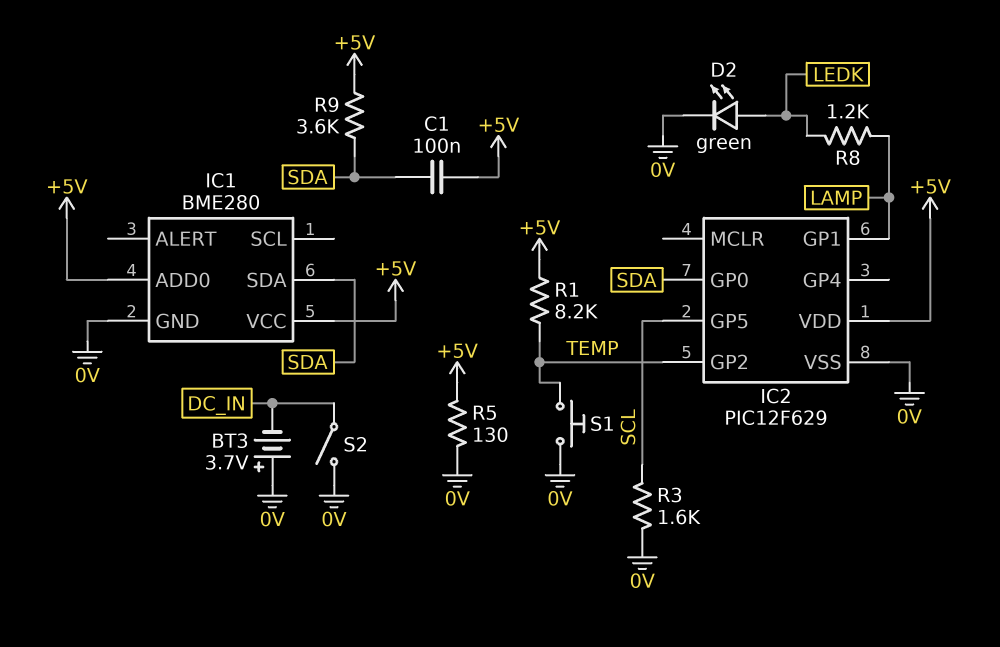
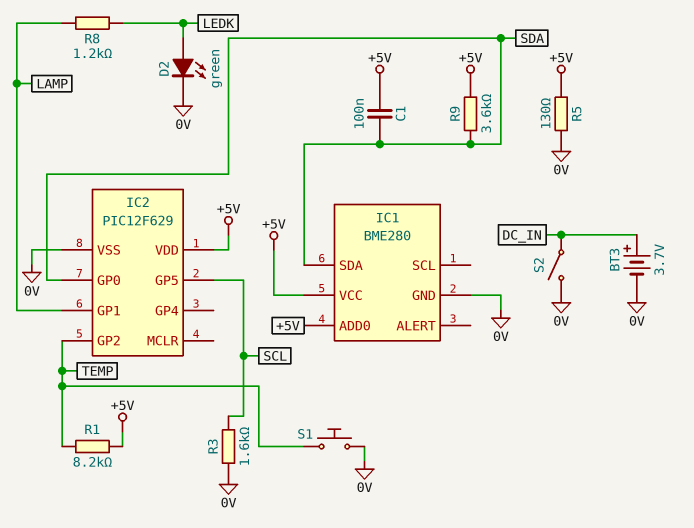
BT3: 3.7V (plus 0V, minus DC_IN) -> 3.7V (plus DC_IN, minus 0V)

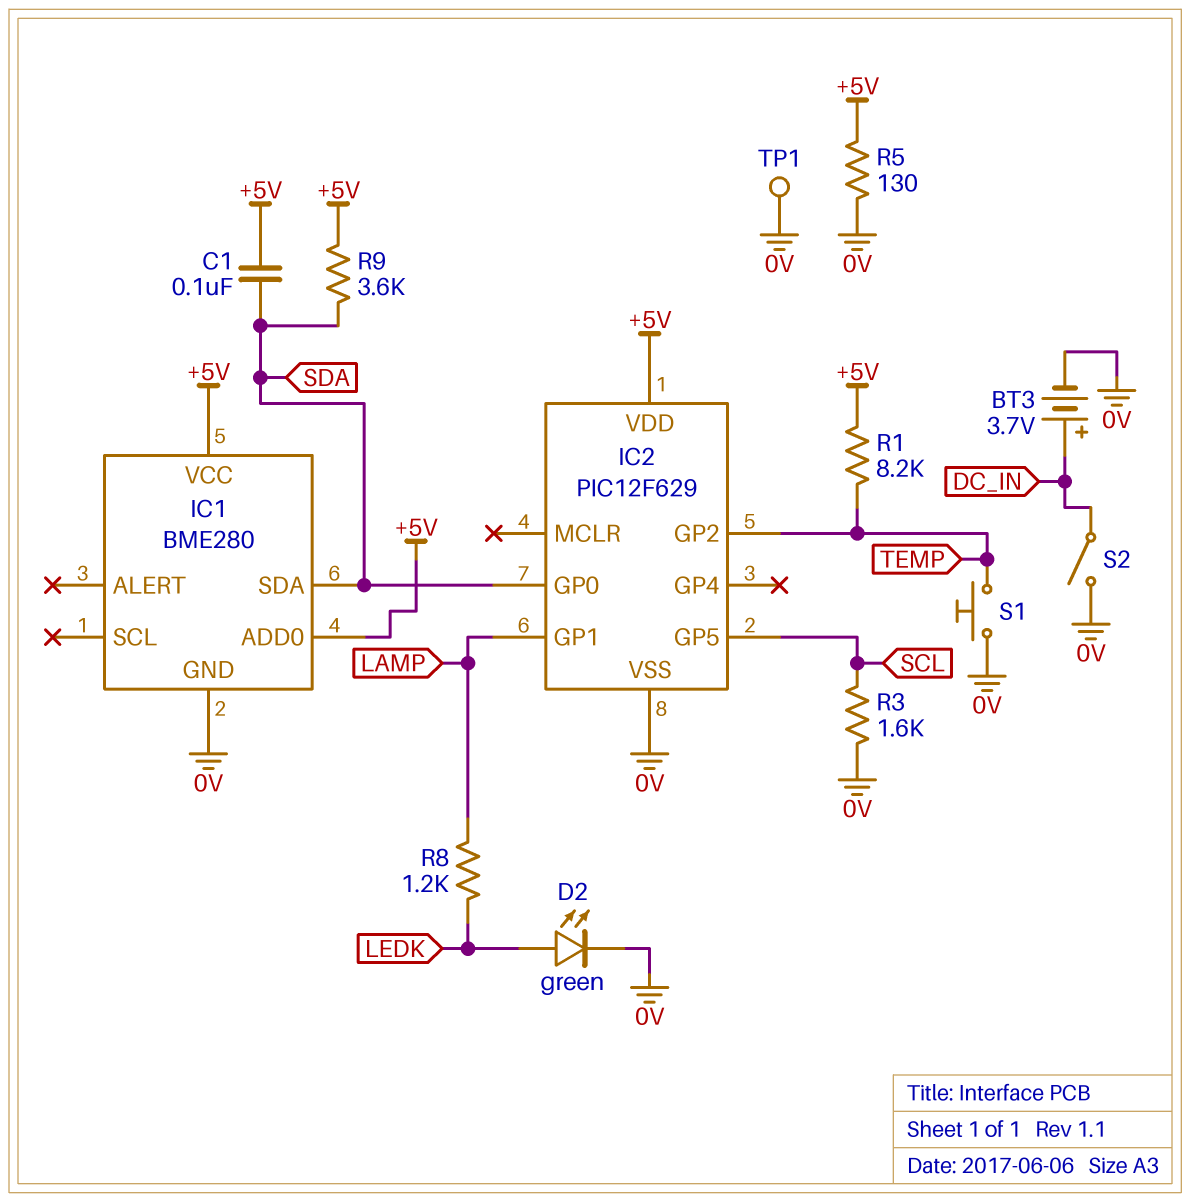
TP1: none -> test point (0V)

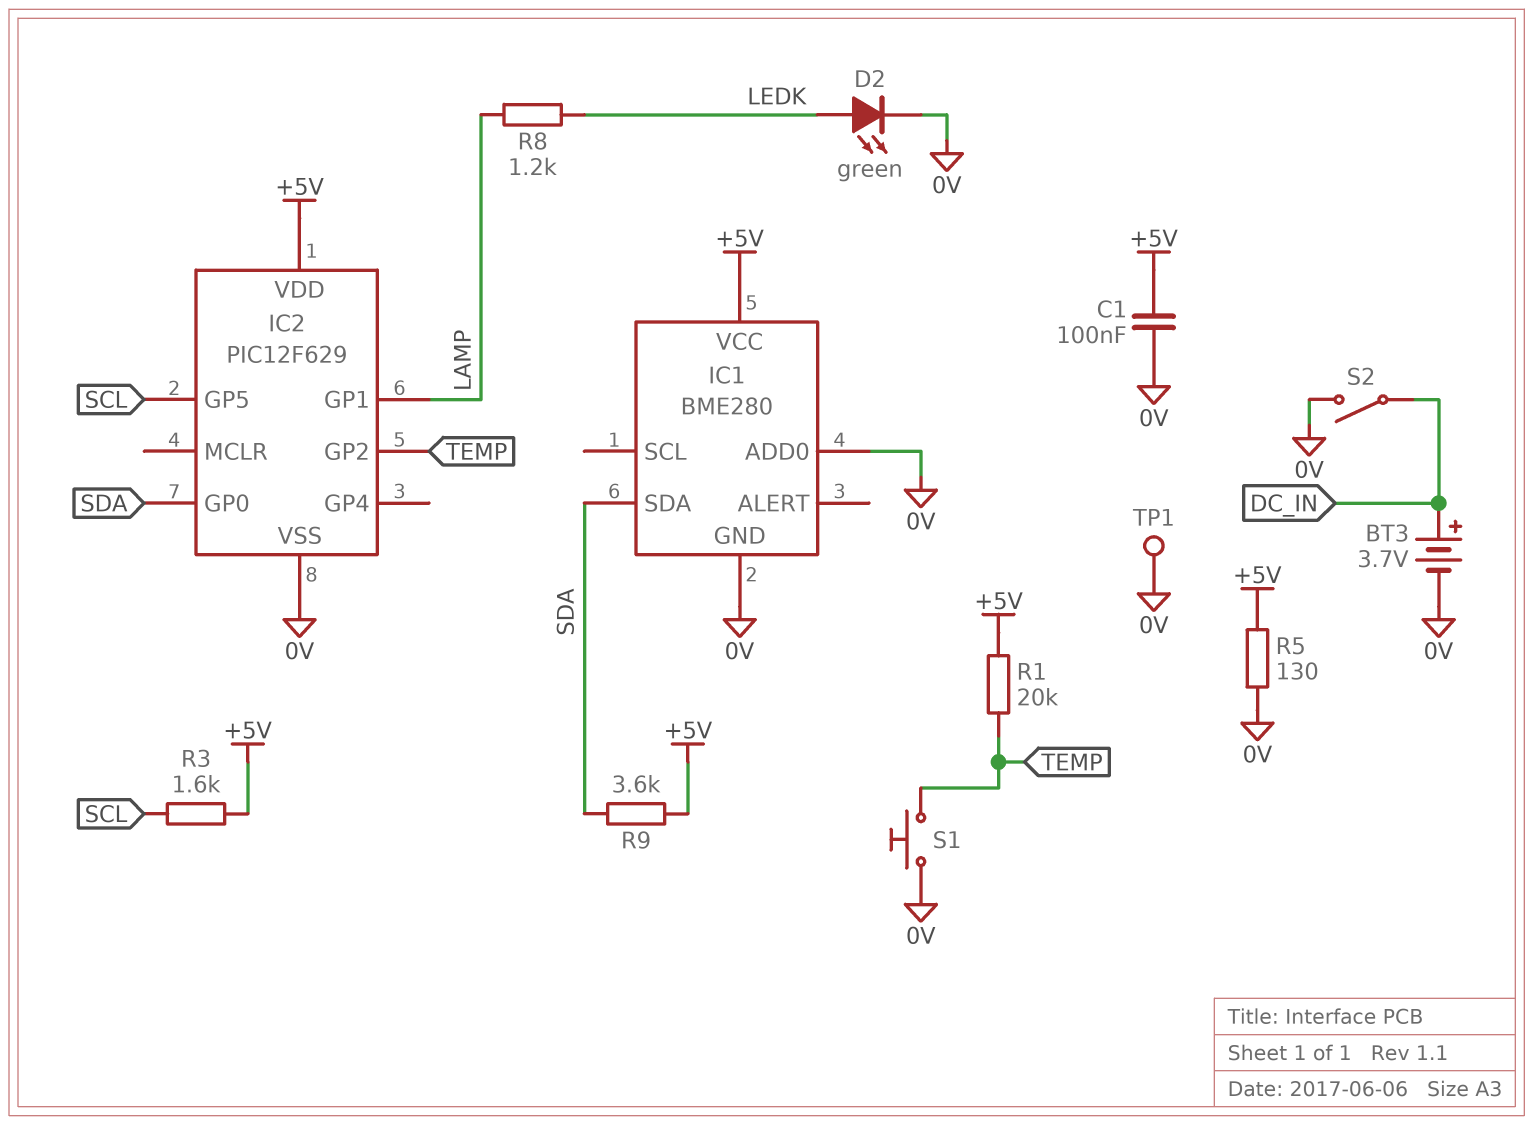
C1: 100nF (+5V, SDA) -> 100nF (+5V, 0V)
IC1 pin ADD0: +5V -> 0V
R1: 8.2k (+5V, TEMP) -> 20k (+5V, TEMP)
R3: 1.6k (0V, SCL) -> 1.6k (+5V, SCL)

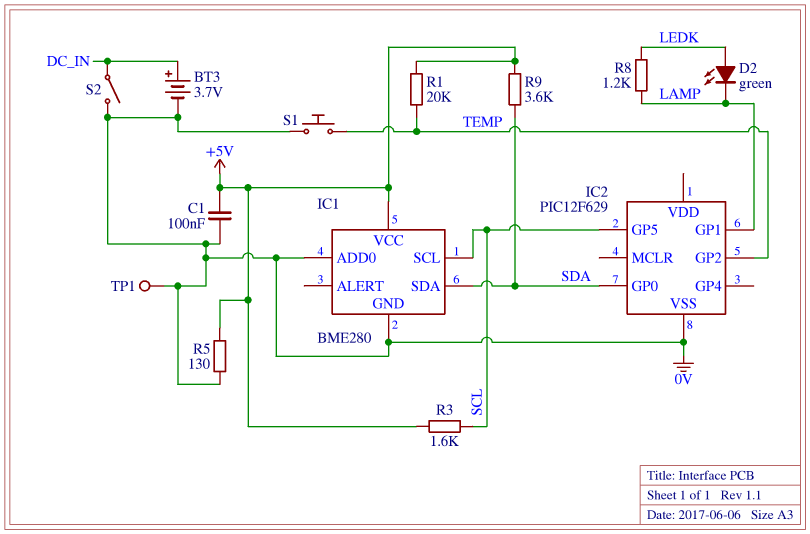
D2: LED green (A LEDK, K 0V) -> LED green (A LEDK, K LAMP)
IC1 pin SCL: none -> SCL
IC2 pin VDD: +5V -> none

